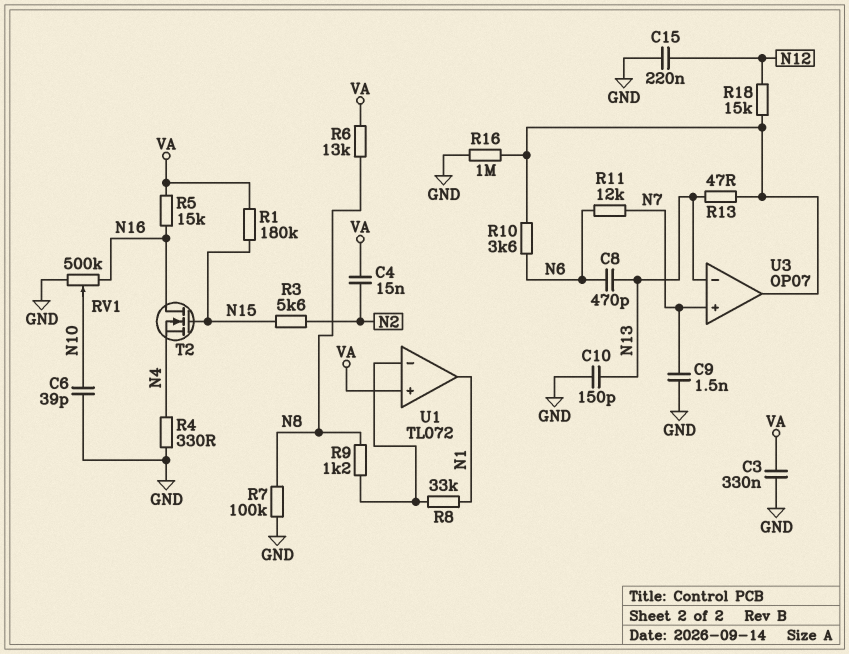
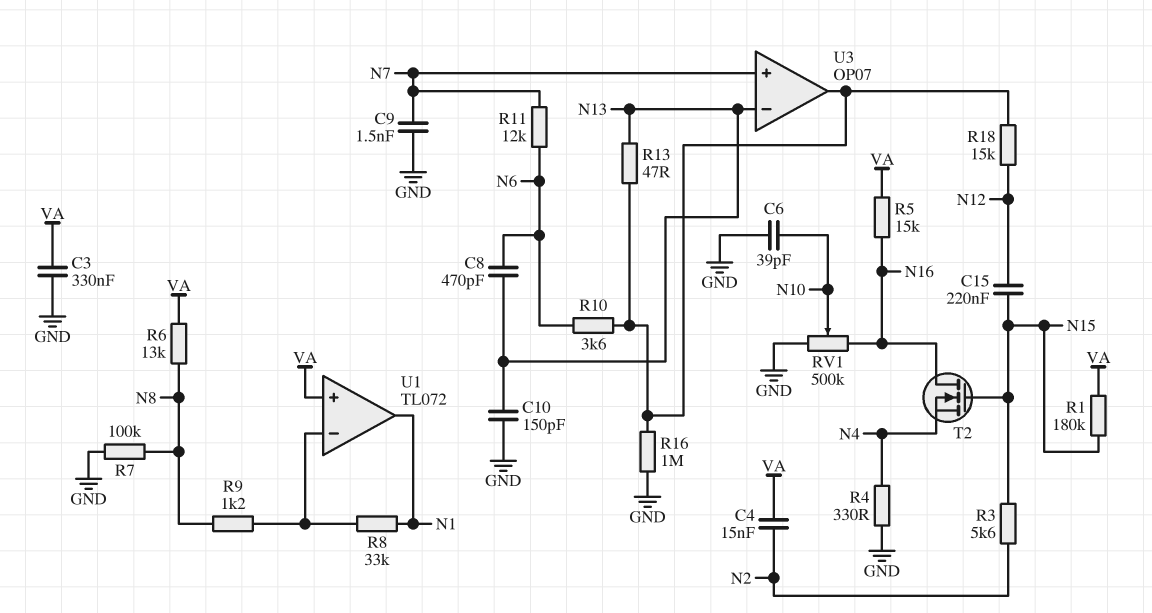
C15: 220nF (GND, N12) -> 220nF (N12, N15)

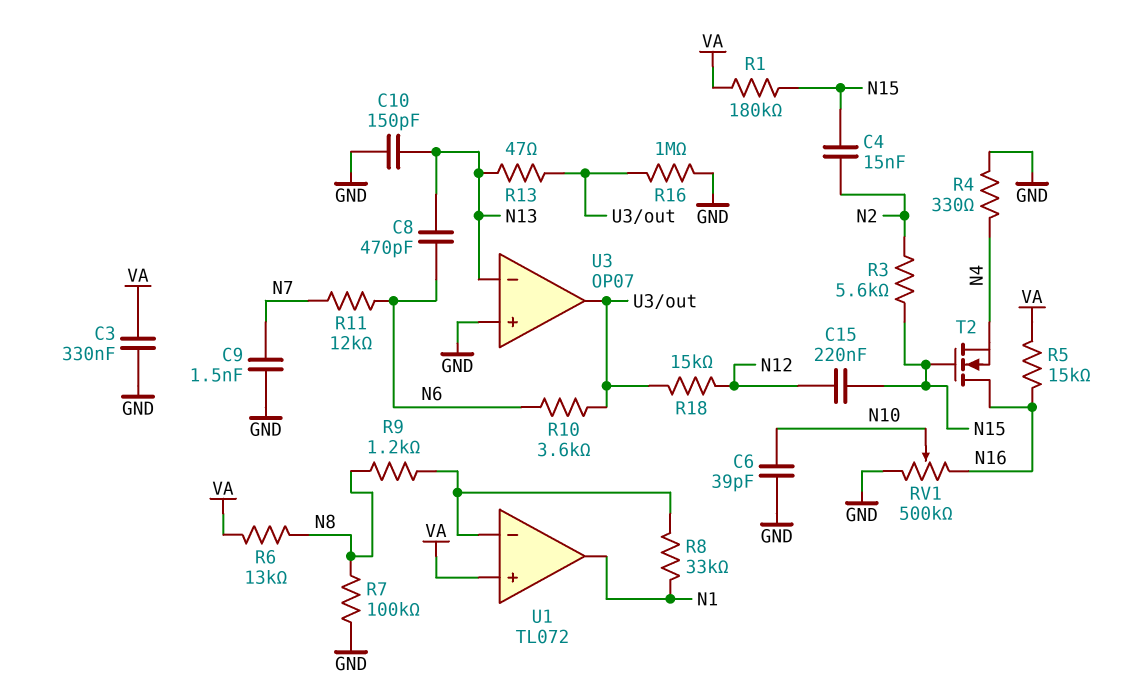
C4: 15nF (N2, VA) -> 15nF (N2, N15)
U3 pin in+: N7 -> GND

